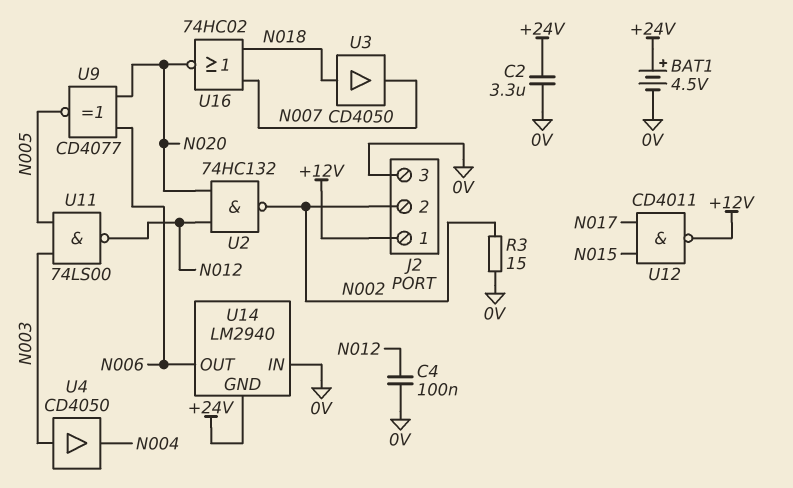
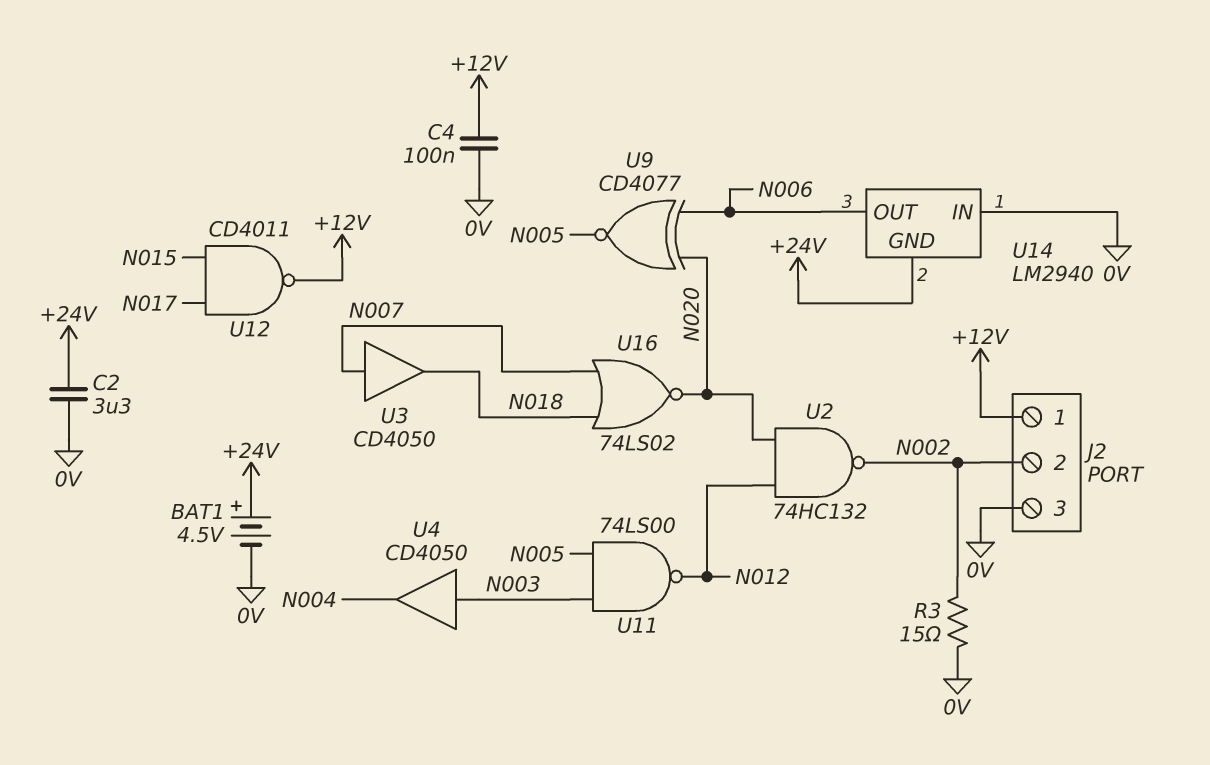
C4: 100nF (0V, N012) -> 100nF (+12V, 0V)
U3: buffer CD4050 (in N018, out N007) -> buffer CD4050 (in N007, out N018)
U16: NOR 74HC02 (in N007, in N018, out N020) -> NOR 74LS02 (in N007, in N018, out N020)

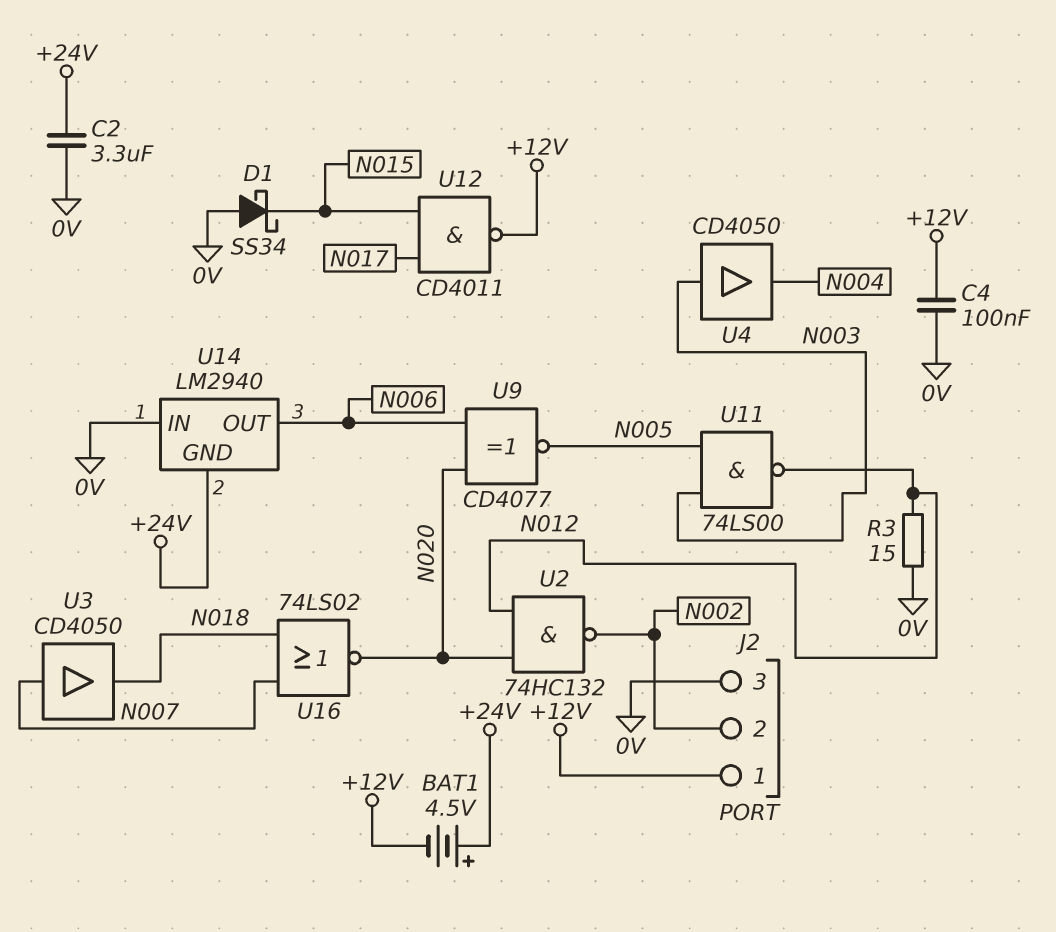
BAT1: 4.5V (plus +24V, minus 0V) -> 4.5V (plus +24V, minus +12V)
D1: none -> schottky SS34 (A 0V, K N015)
R3: 15 (0V, N002) -> 15 (0V, N012)

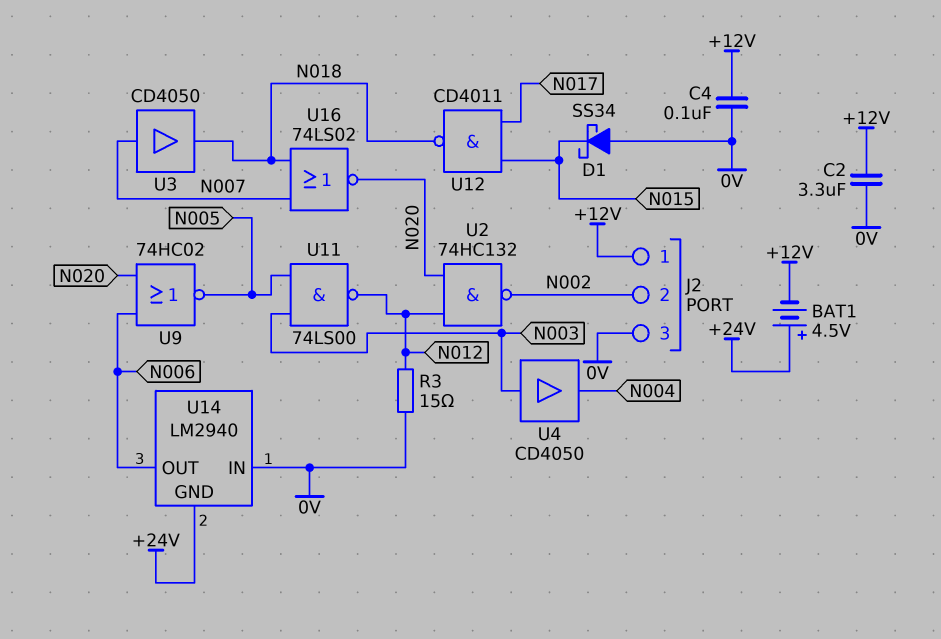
C2: 3.3uF (+24V, 0V) -> 3.3uF (+12V, 0V)
U9: XNOR CD4077 (in N006, in N020, out N005) -> NOR 74HC02 (in N006, in N020, out N005)
U12: NAND CD4011 (in N015, in N017, out +12V) -> NAND CD4011 (in N015, in N017, out N018)

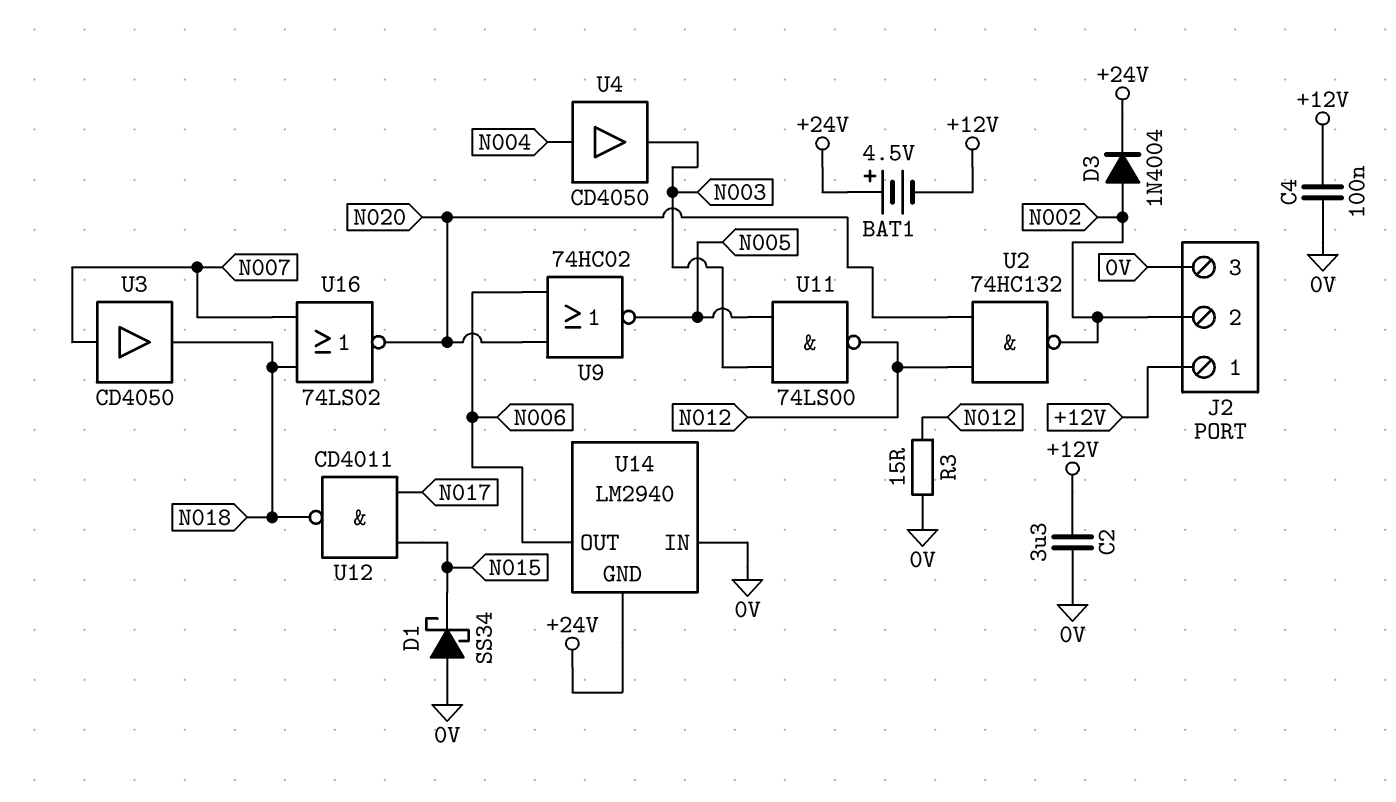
D3: none -> diode 1N4004 (A N002, K +24V)
U4: buffer CD4050 (in N003, out N004) -> buffer CD4050 (in N004, out N003)

